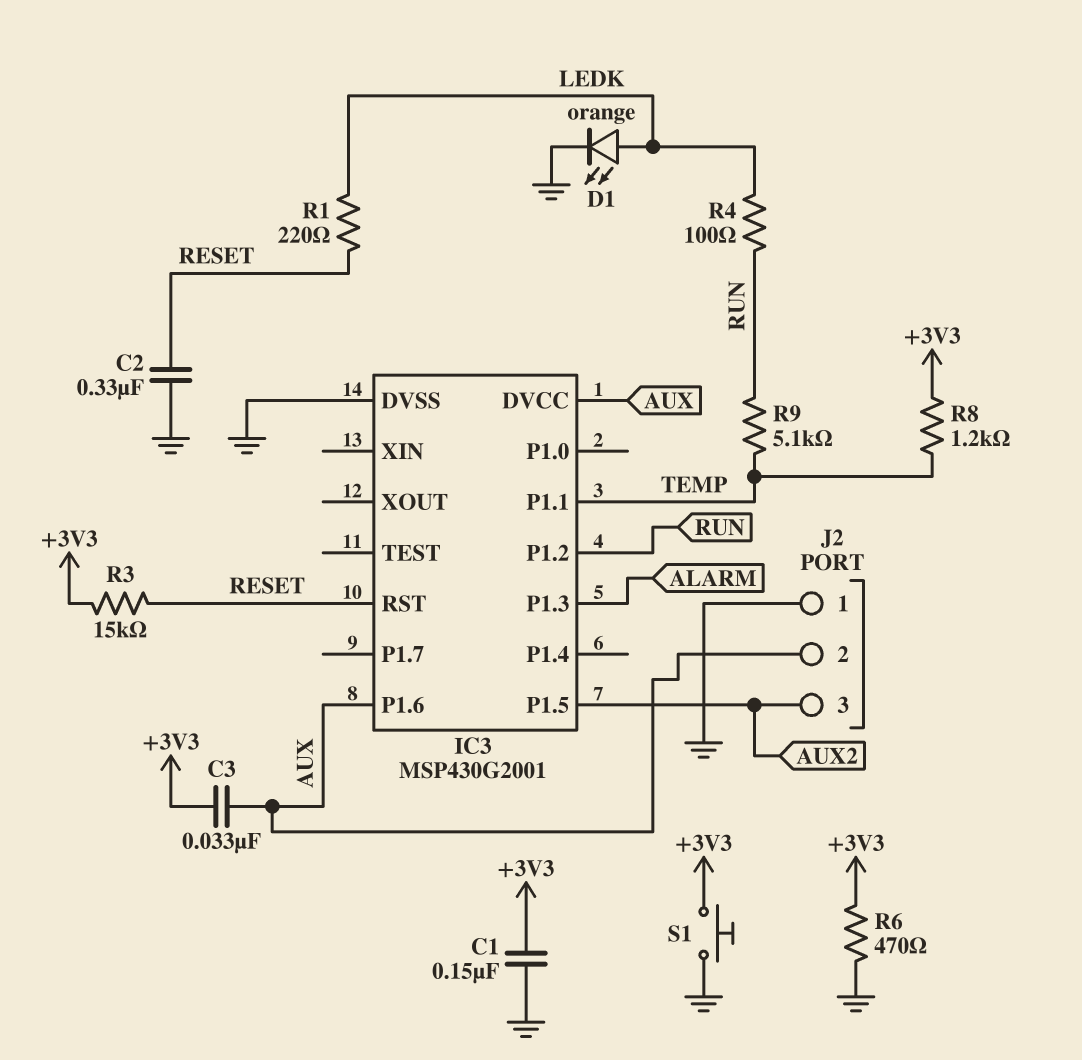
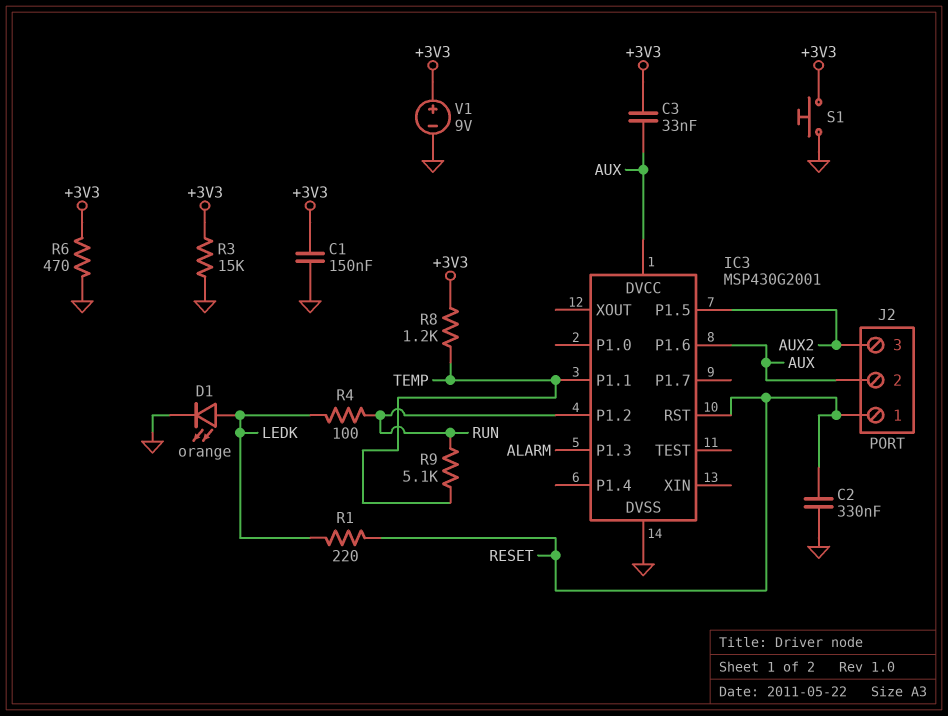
J2 pin 1: GND -> RESET
R3: 15k (+3V3, RESET) -> 15k (+3V3, GND)
V1: none -> 9V (plus +3V3, minus GND)

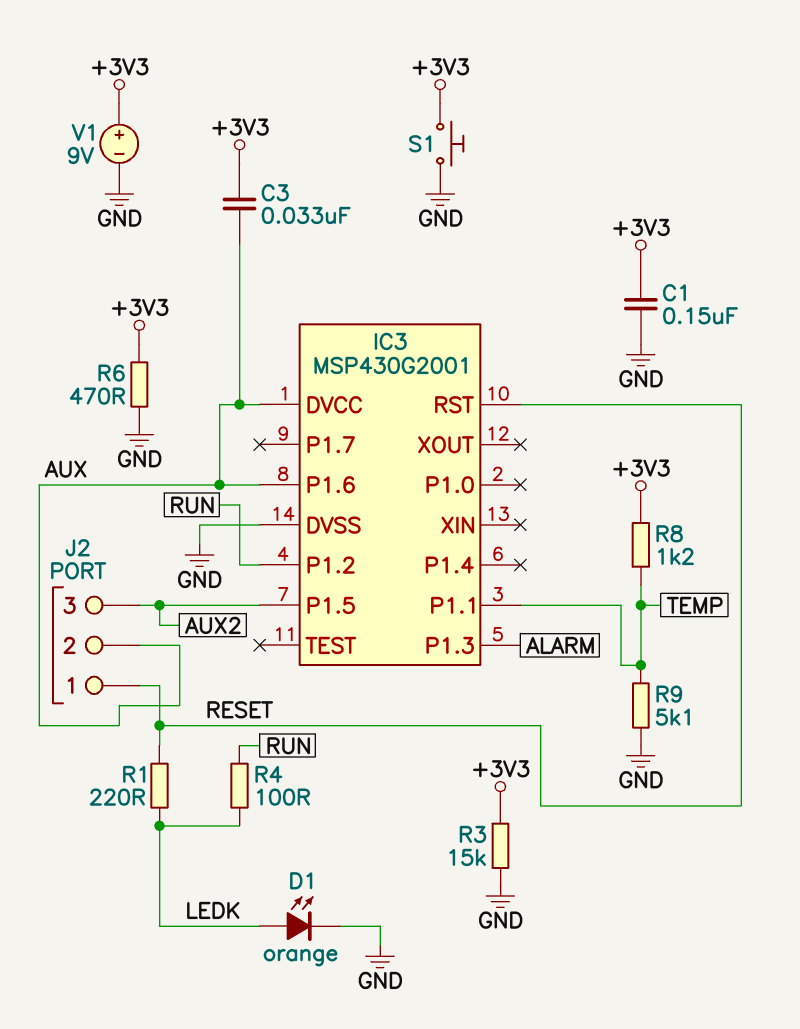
C2: 330nF (GND, RESET) -> none
R9: 5.1k (RUN, TEMP) -> 5.1k (GND, TEMP)

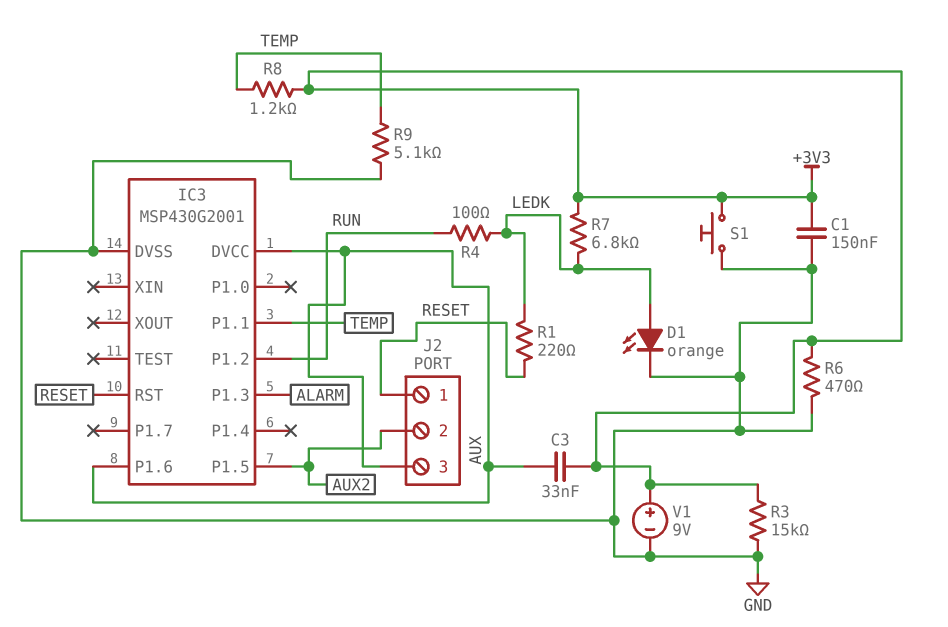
J2 pin 2: AUX -> AUX2
J2 pin 3: AUX2 -> AUX
R7: none -> 6.8k (+3V3, LEDK)

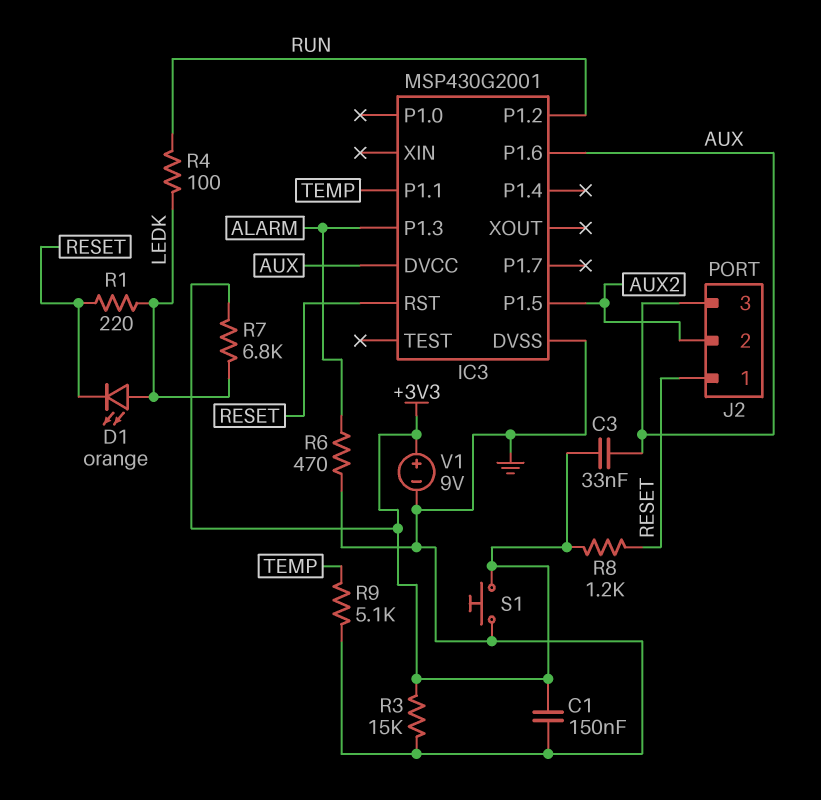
D1: LED orange (A LEDK, K GND) -> LED orange (A LEDK, K RESET)
R6: 470 (+3V3, GND) -> 470 (ALARM, GND)
R8: 1.2k (+3V3, TEMP) -> 1.2k (+3V3, RESET)

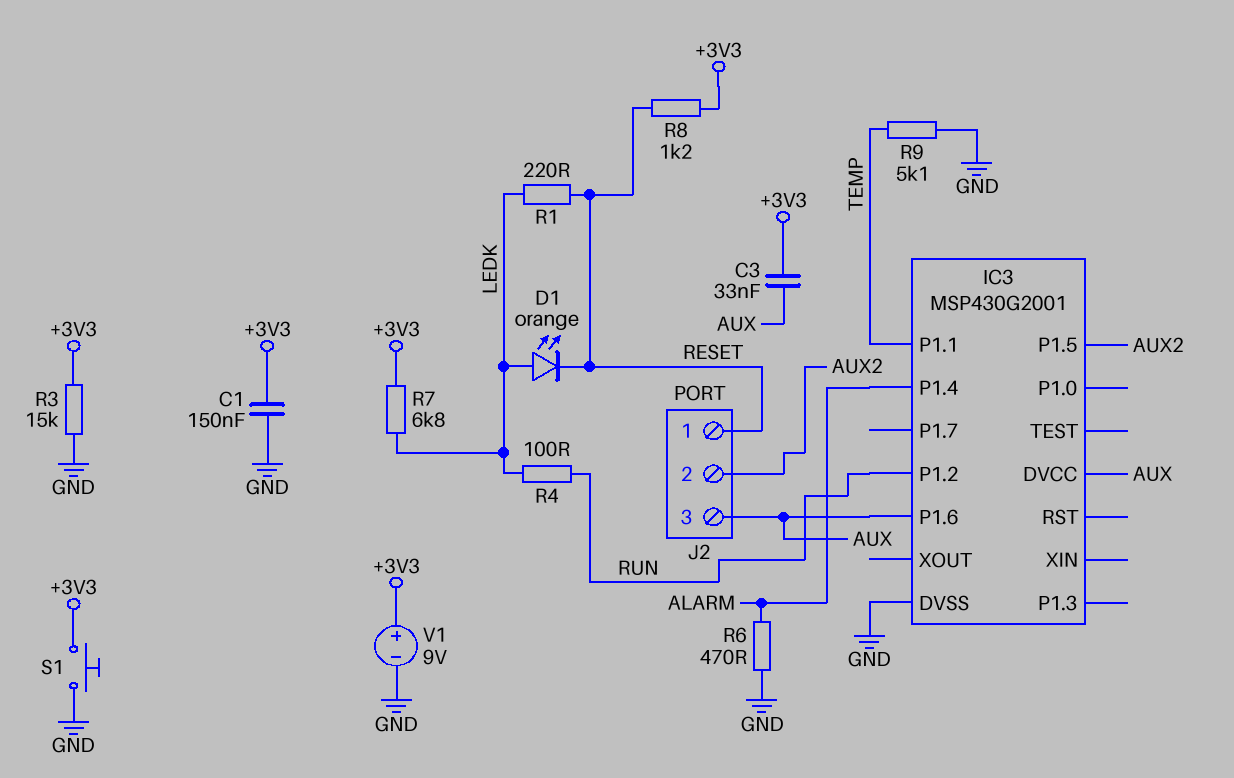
IC3 pin P1.3: ALARM -> none
IC3 pin P1.4: none -> ALARM
IC3 pin RST: RESET -> none

